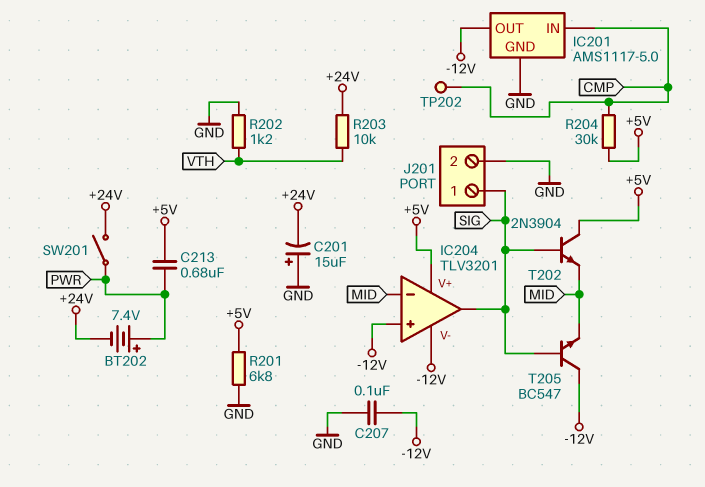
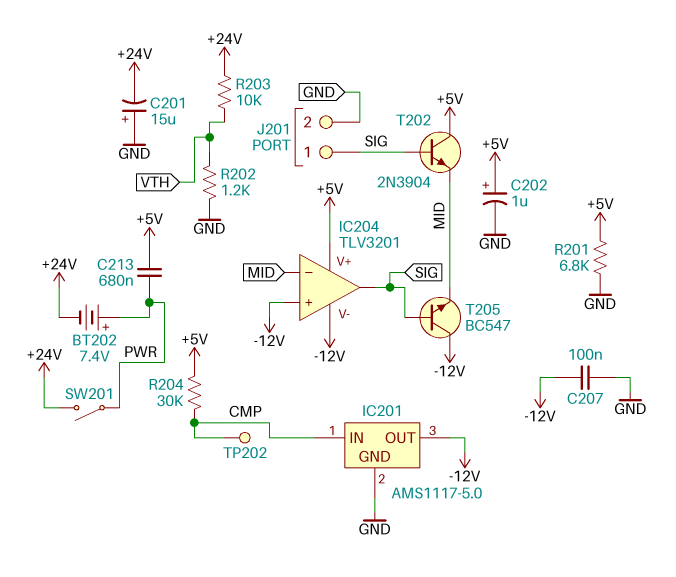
C202: none -> 1uF (plus +5V, minus GND)

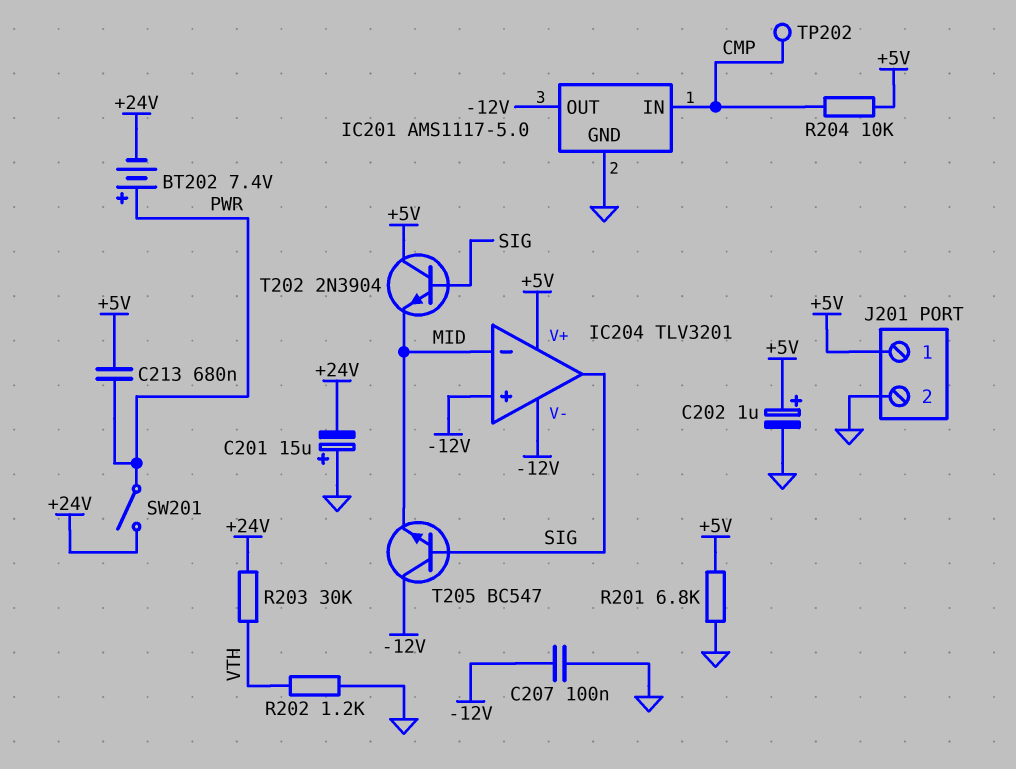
J201 pin 1: SIG -> +5V
R203: 10k (+24V, VTH) -> 30k (+24V, VTH)
R204: 30k (+5V, CMP) -> 10k (+5V, CMP)

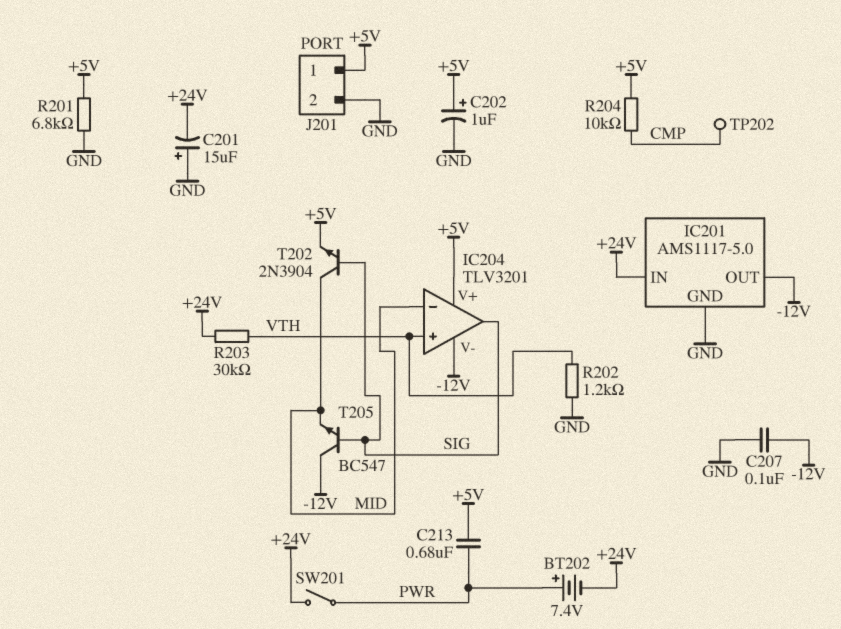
IC201 pin IN: CMP -> +24V
IC204 pin in+: -12V -> VTH
T202: NPN 2N3904 (B SIG, C +5V, E MID) -> NPN 2N3904 (B SIG, C MID, E +5V)

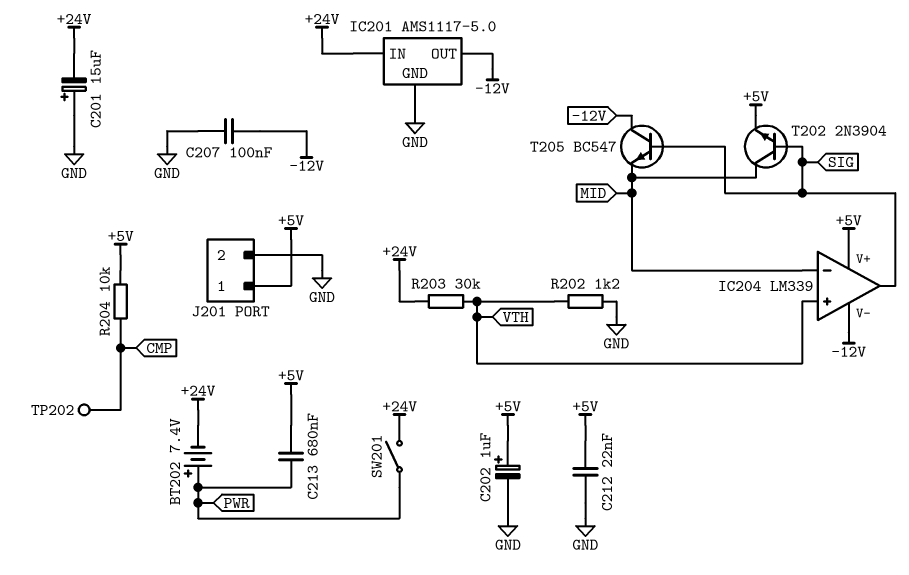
C212: none -> 22nF (+5V, GND)
IC204: TLV3201 -> LM339
R201: 6.8k (+5V, GND) -> none

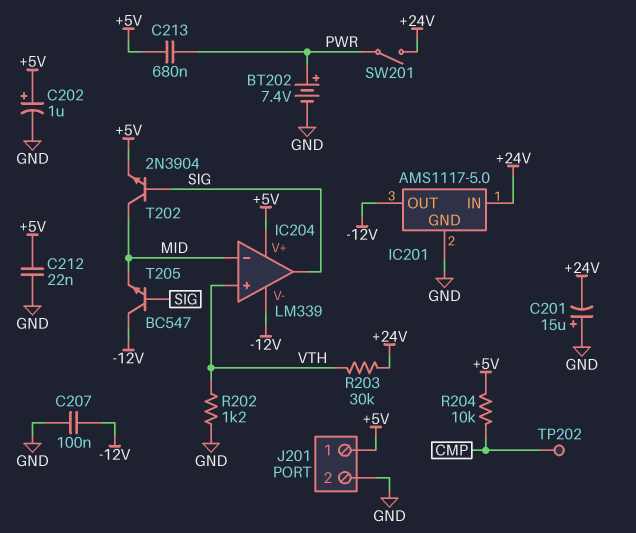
BT202: 7.4V (plus PWR, minus +24V) -> 7.4V (plus PWR, minus GND)

